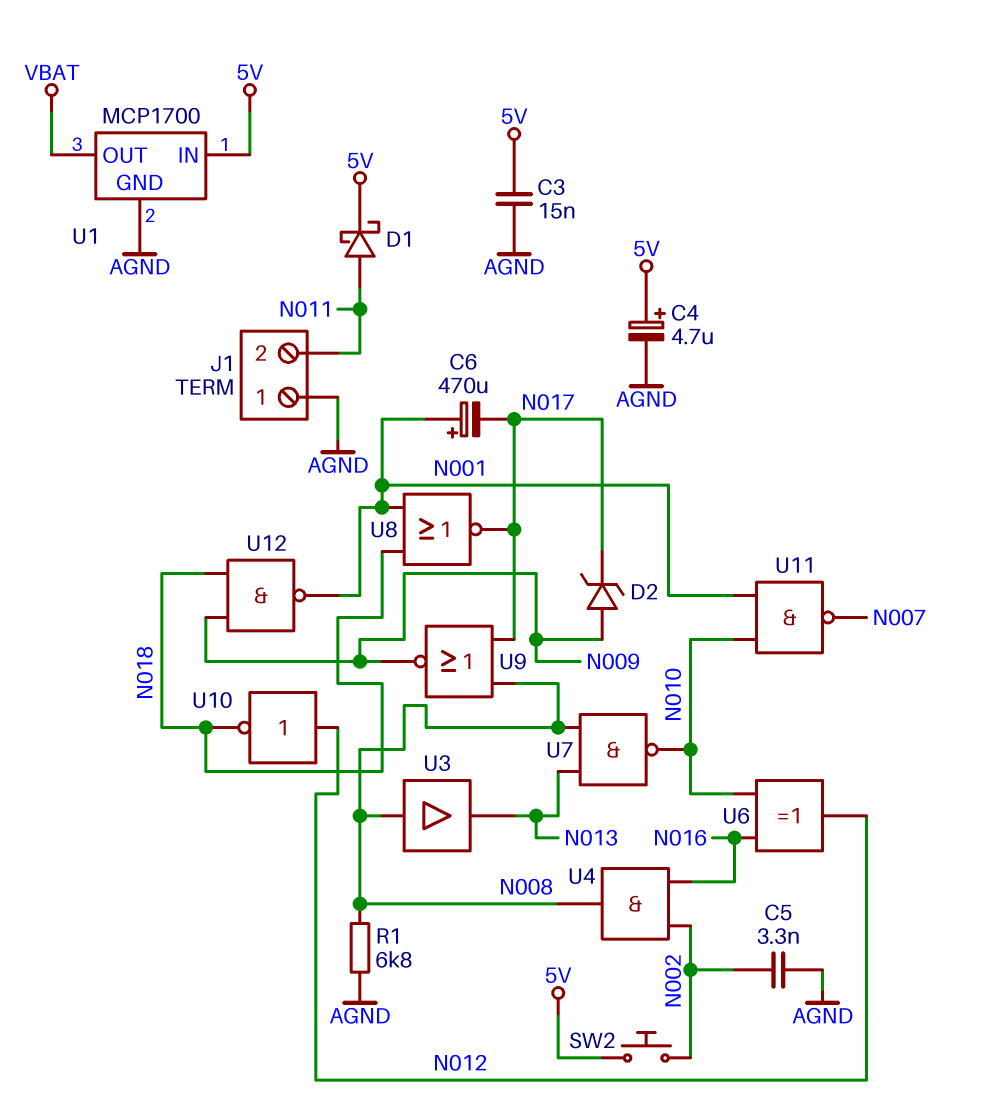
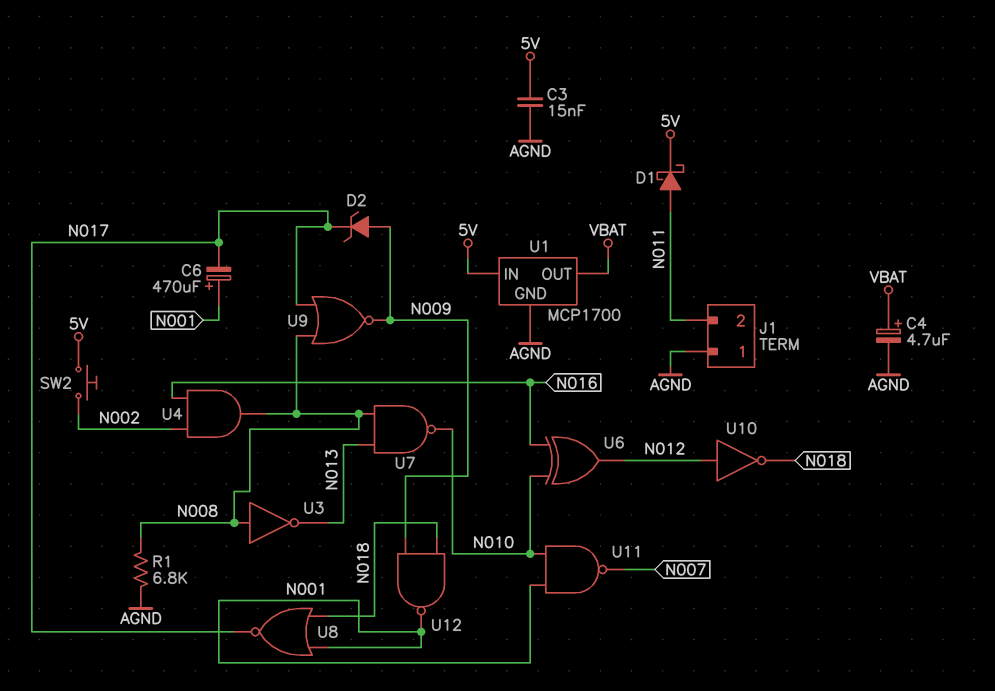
C4: 4.7uF (plus 5V, minus AGND) -> 4.7uF (plus VBAT, minus AGND)
C5: 3.3nF (AGND, N002) -> none
U3: buffer (in N008, out N013) -> NOT (in N008, out N013)

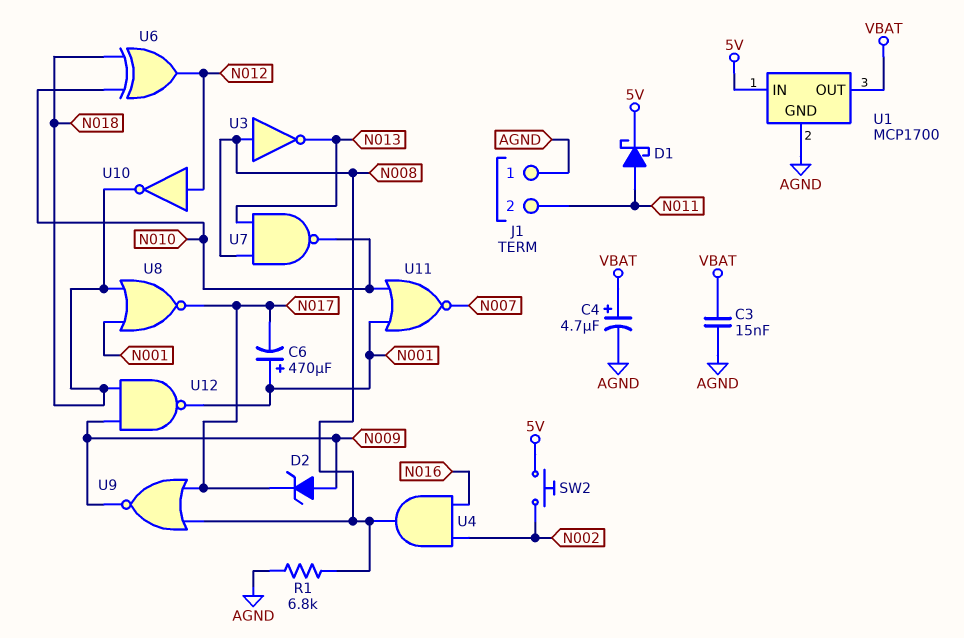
C3: 15nF (5V, AGND) -> 15nF (AGND, VBAT)
U6: XOR (in N010, in N016, out N012) -> XOR (in N010, in N018, out N012)
U11: NAND (in N001, in N010, out N007) -> NOR (in N001, in N010, out N007)

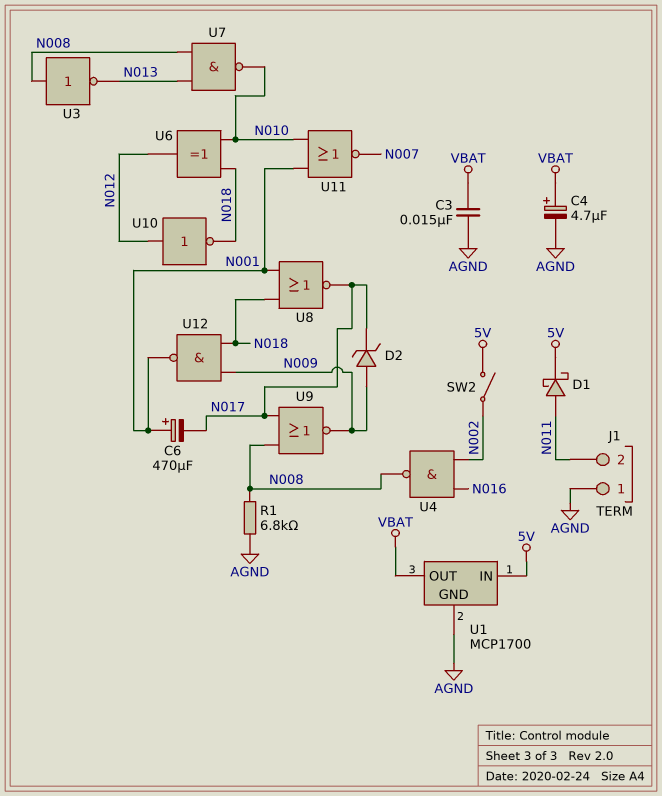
SW2: button (5V, N002) -> switch (5V, N002)
U4: AND (in N002, in N016, out N008) -> NAND (in N002, in N016, out N008)

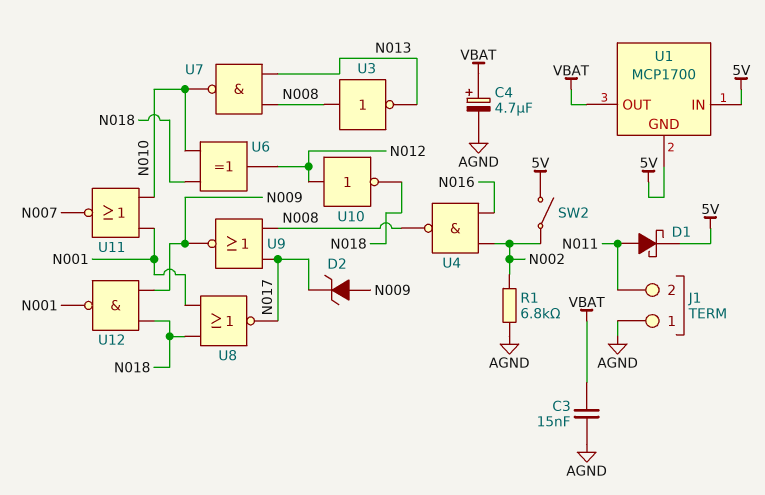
C6: 470uF (plus N001, minus N017) -> none
R1: 6.8k (AGND, N008) -> 6.8k (AGND, N002)
U1 pin GND: AGND -> 5V

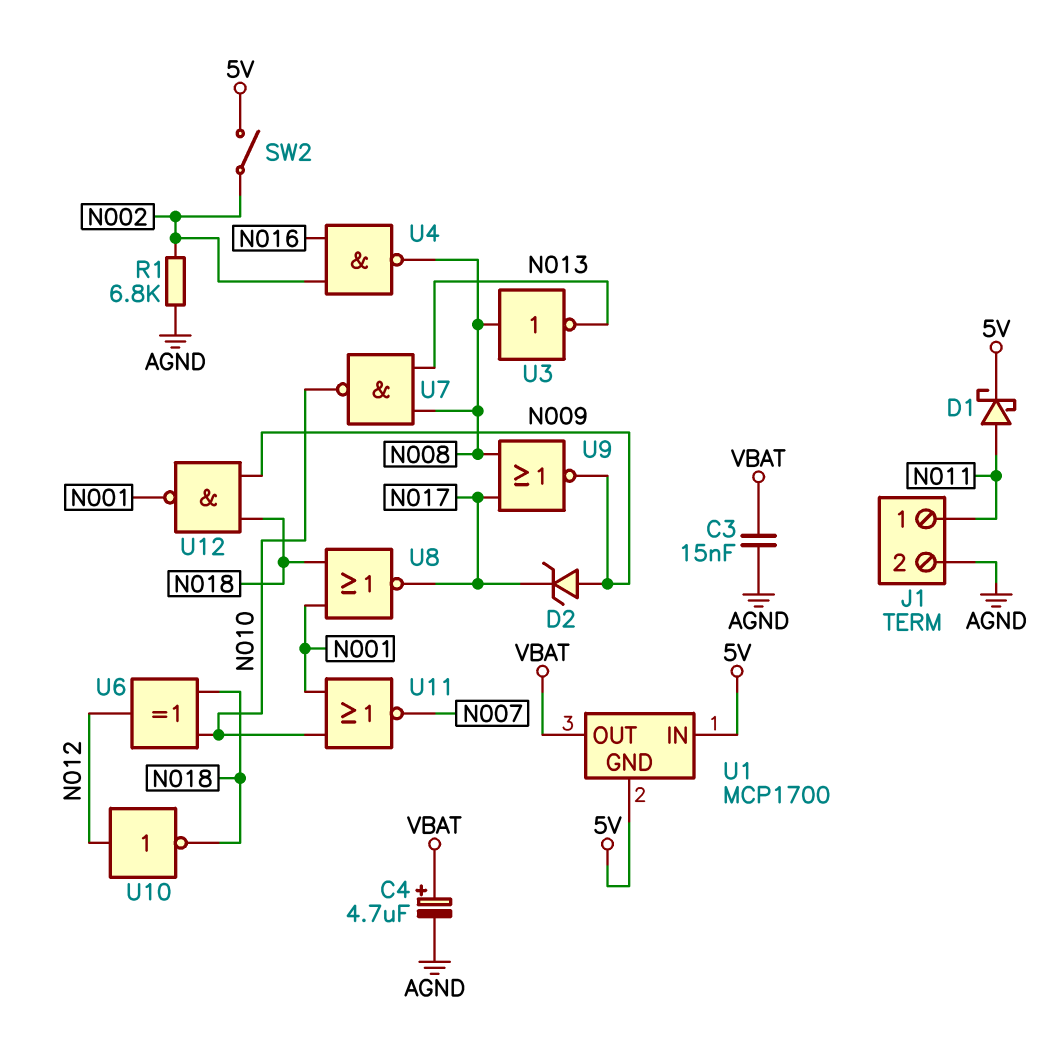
J1 pin 1: AGND -> N011
J1 pin 2: N011 -> AGND

